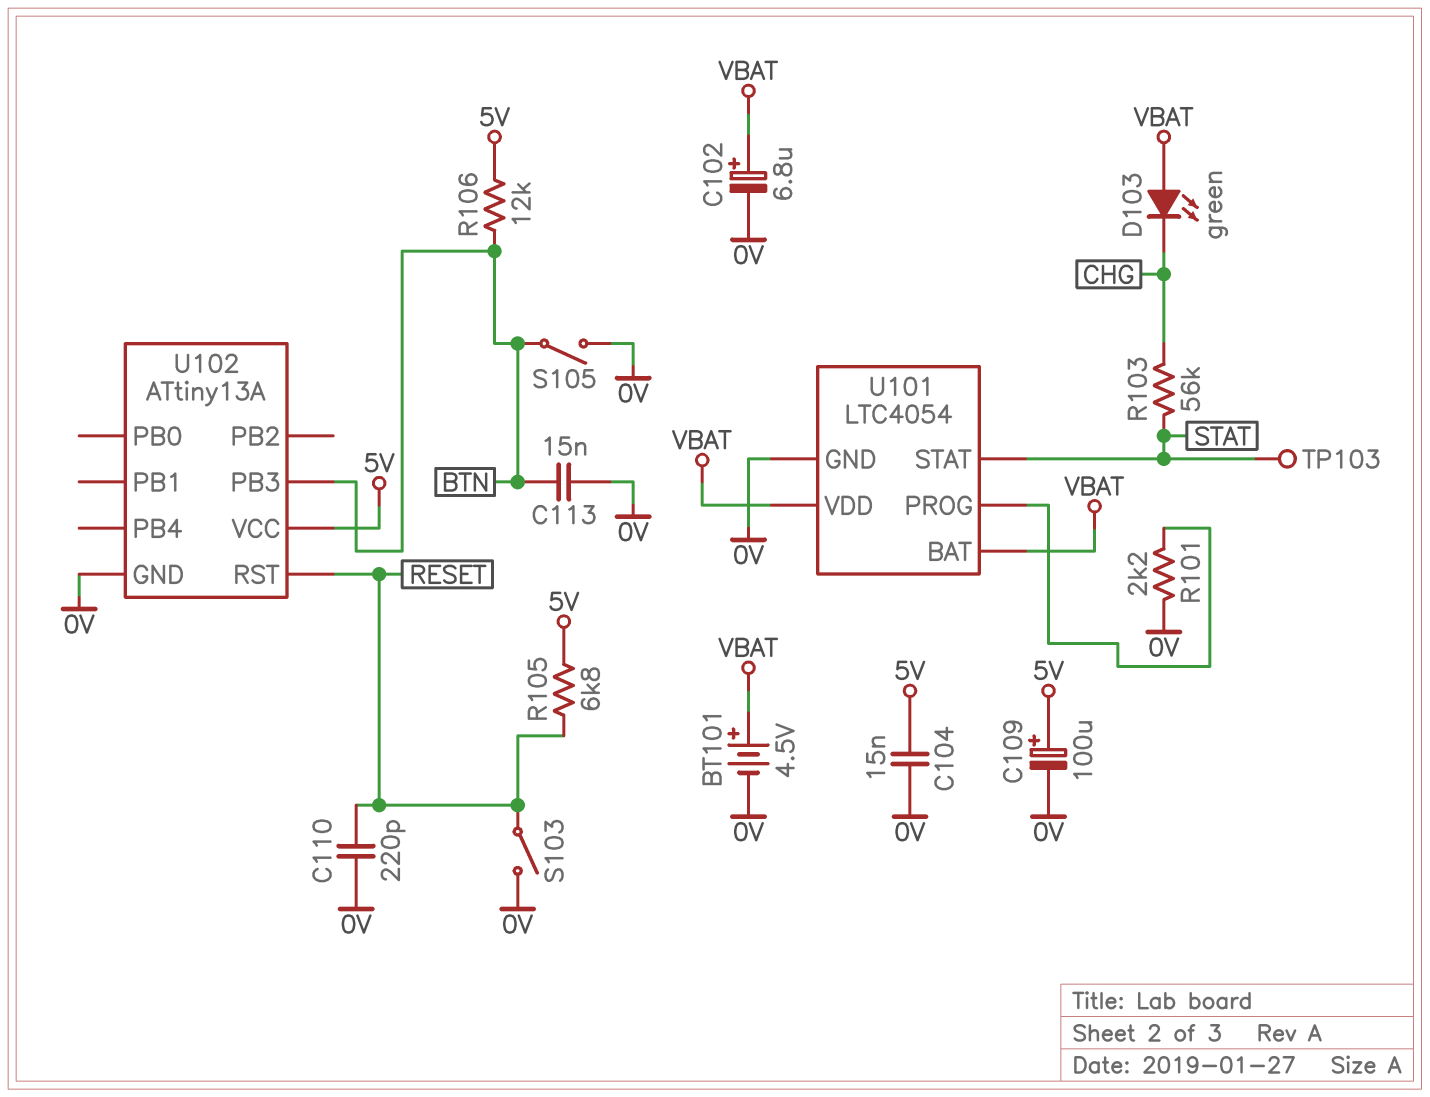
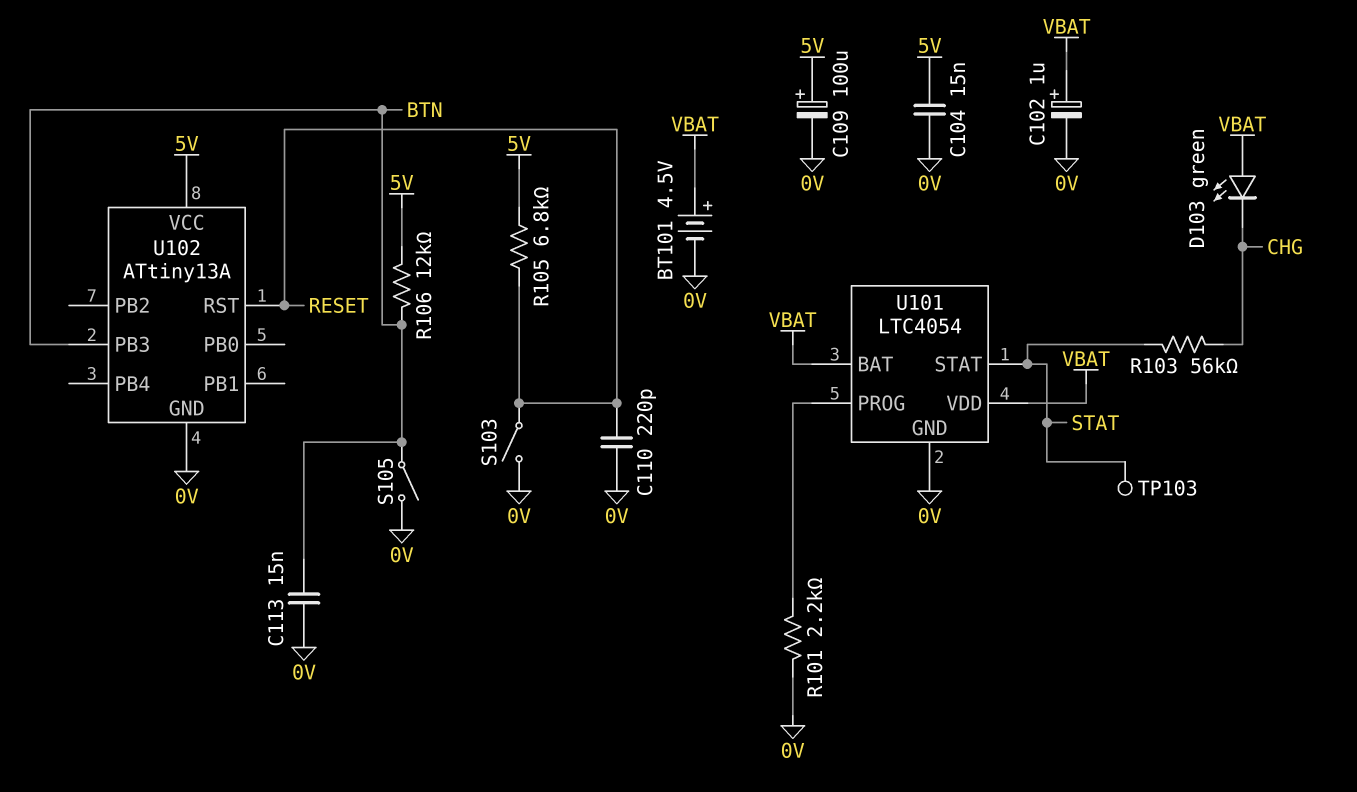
C102: 6.8uF (plus VBAT, minus 0V) -> 1uF (plus VBAT, minus 0V)

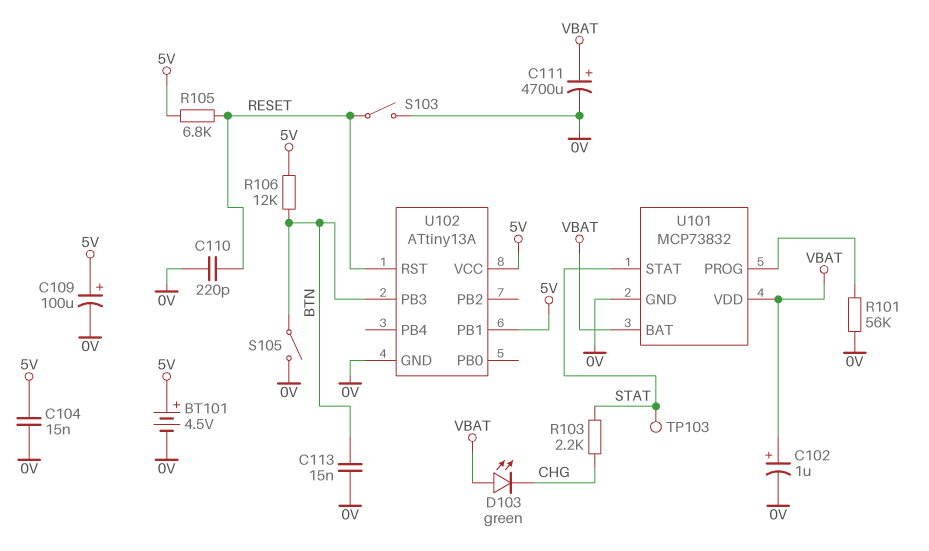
BT101: 4.5V (plus VBAT, minus 0V) -> 4.5V (plus 5V, minus 0V)
C111: none -> 4700uF (plus VBAT, minus 0V)
R101: 2.2k (0V, U101/PROG) -> 56k (0V, U101/PROG)
R103: 56k (CHG, STAT) -> 2.2k (CHG, STAT)
U101: LTC4054 -> MCP73832
U102 pin PB1: none -> 5V

